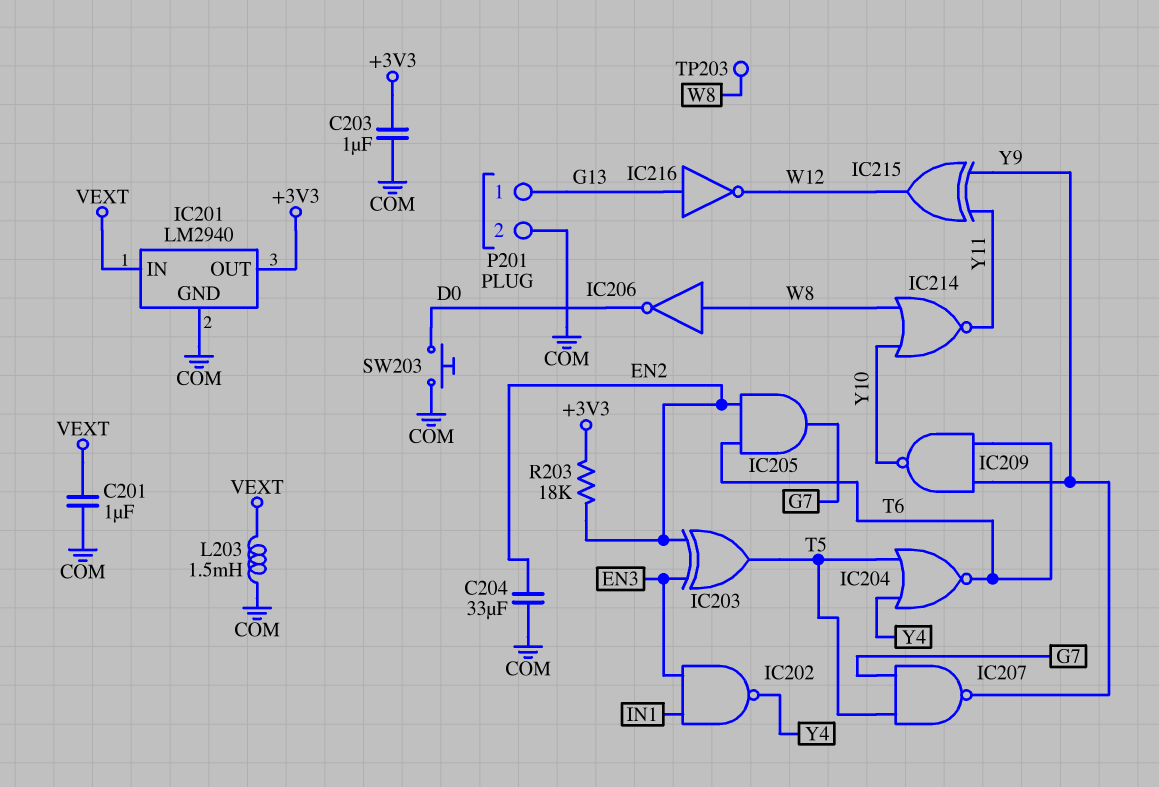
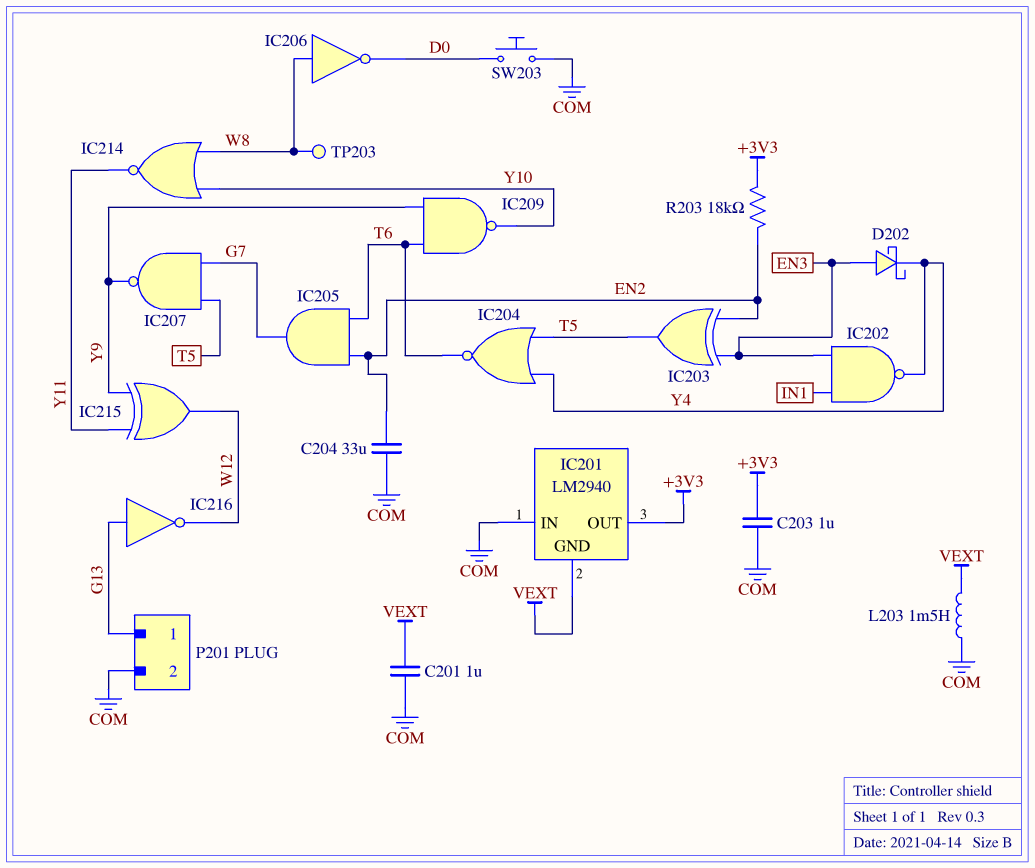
D202: none -> schottky (A EN3, K Y4)
IC201 pin GND: COM -> VEXT
IC201 pin IN: VEXT -> COM

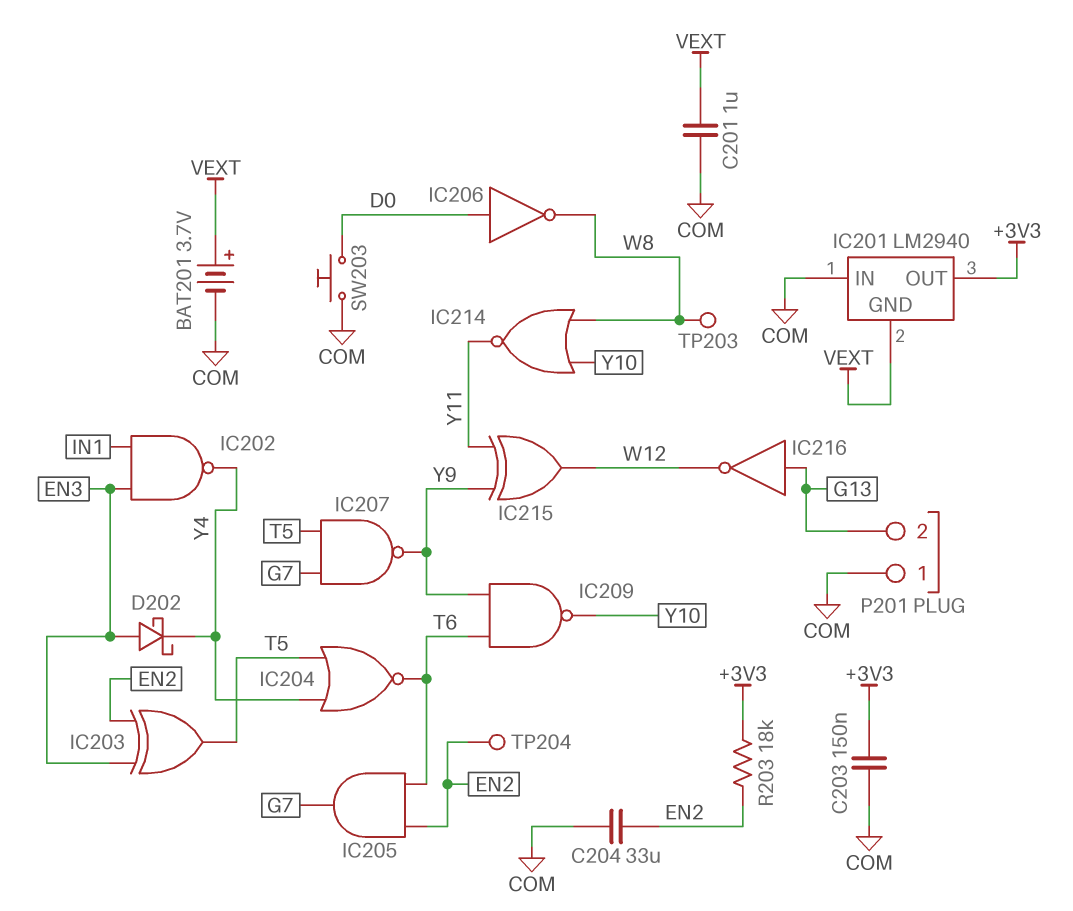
BAT201: none -> 3.7V (plus VEXT, minus COM)
C203: 1uF (+3V3, COM) -> 150nF (+3V3, COM)
IC206: NOT (in W8, out D0) -> NOT (in D0, out W8)
L203: 1.5mH (COM, VEXT) -> none
P201 pin 1: G13 -> COM
P201 pin 2: COM -> G13
TP204: none -> test point (EN2)

